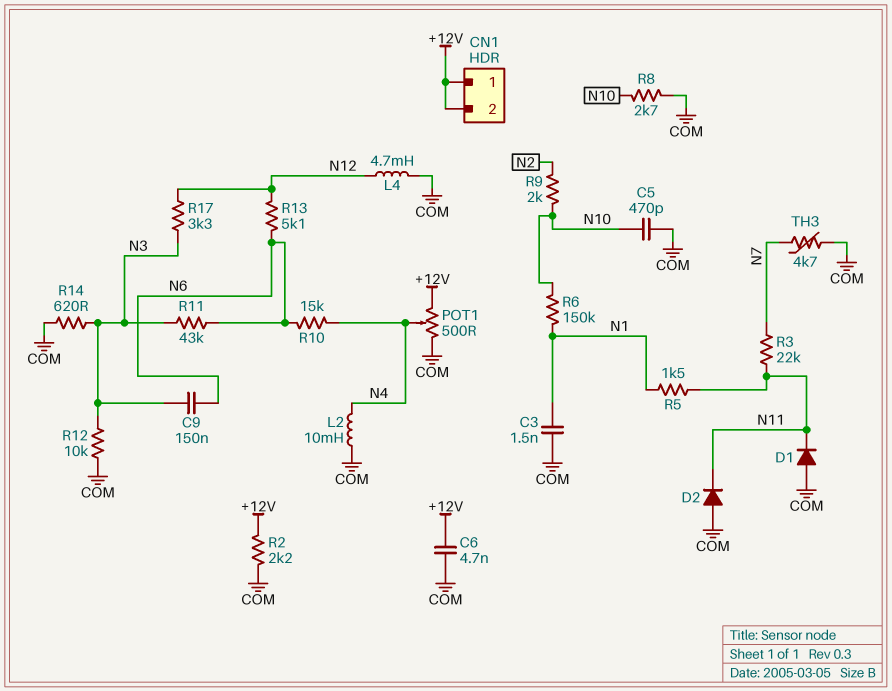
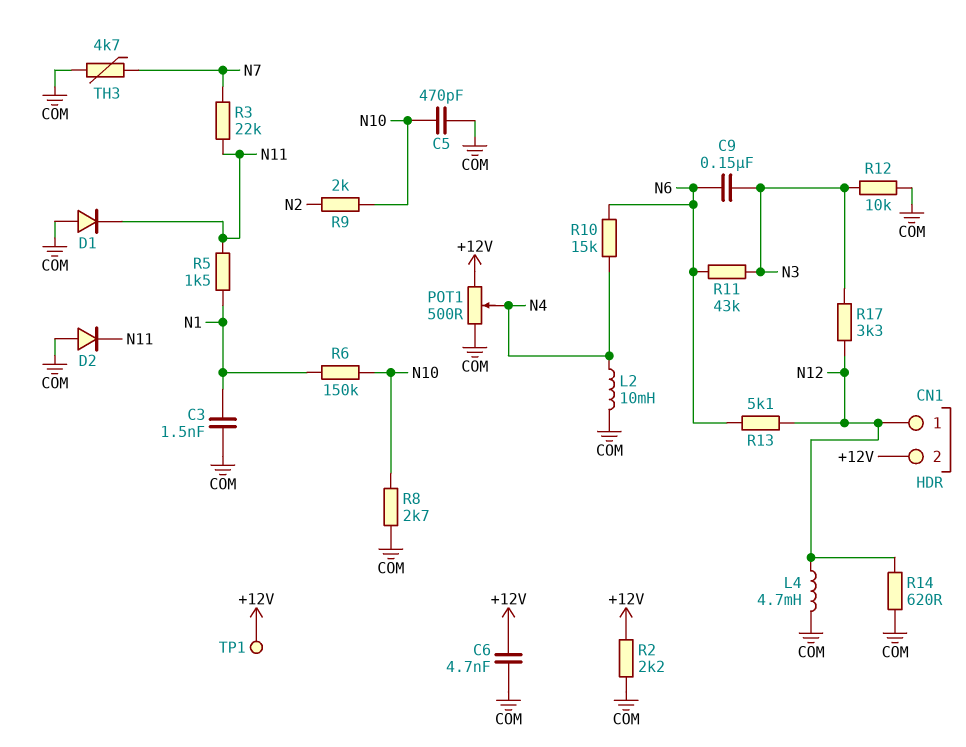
CN1 pin 1: +12V -> N12
R14: 620 (COM, N3) -> 620 (COM, N12)
TP1: none -> test point (+12V)

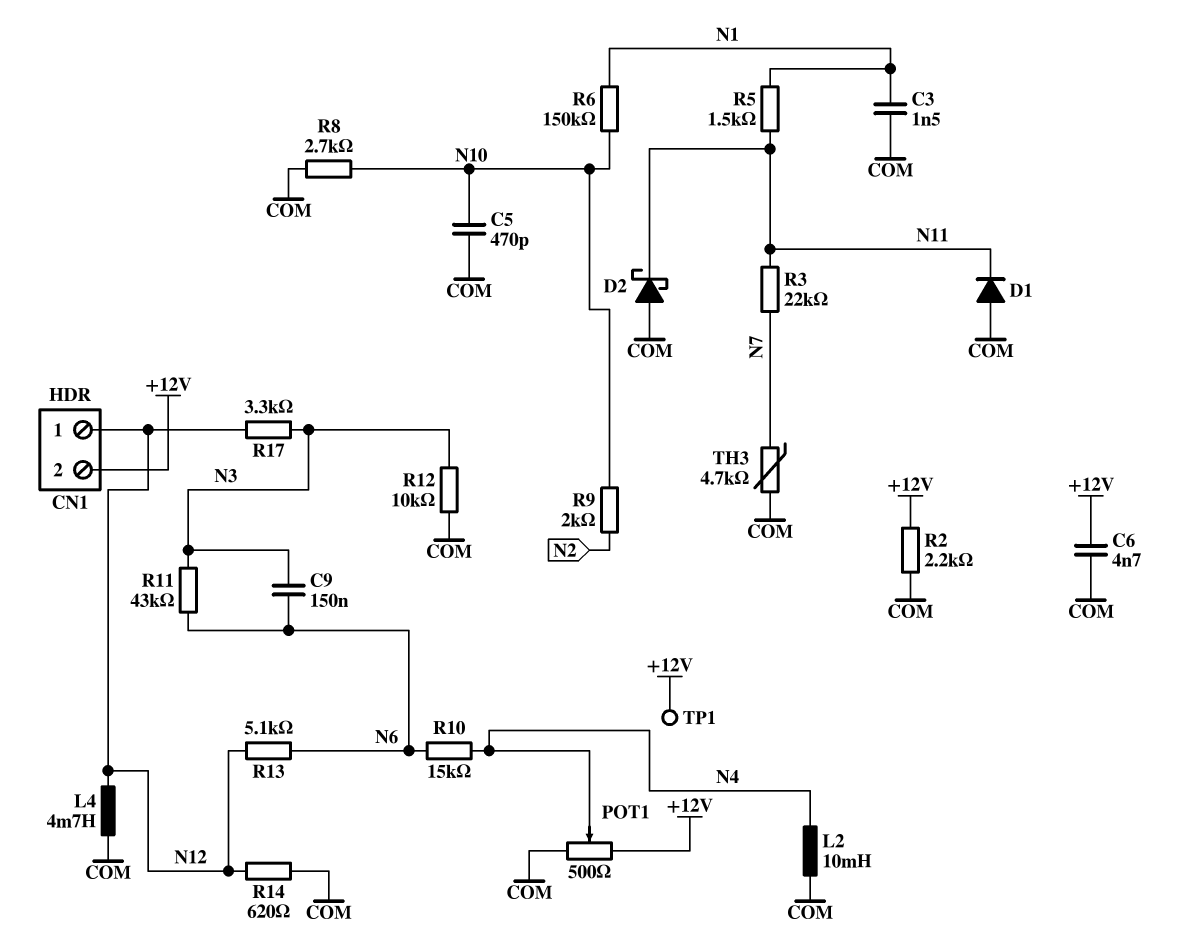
D2: diode (A COM, K N11) -> schottky (A COM, K N11)

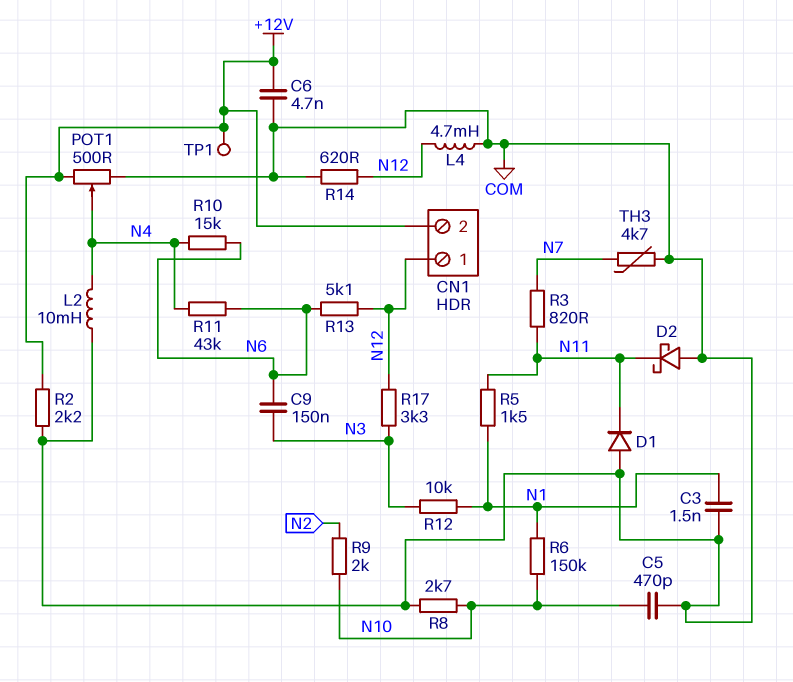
R3: 22k (N7, N11) -> 820 (N7, N11)
R11: 43k (N3, N6) -> 43k (N4, N6)
R12: 10k (COM, N3) -> 10k (N1, N3)

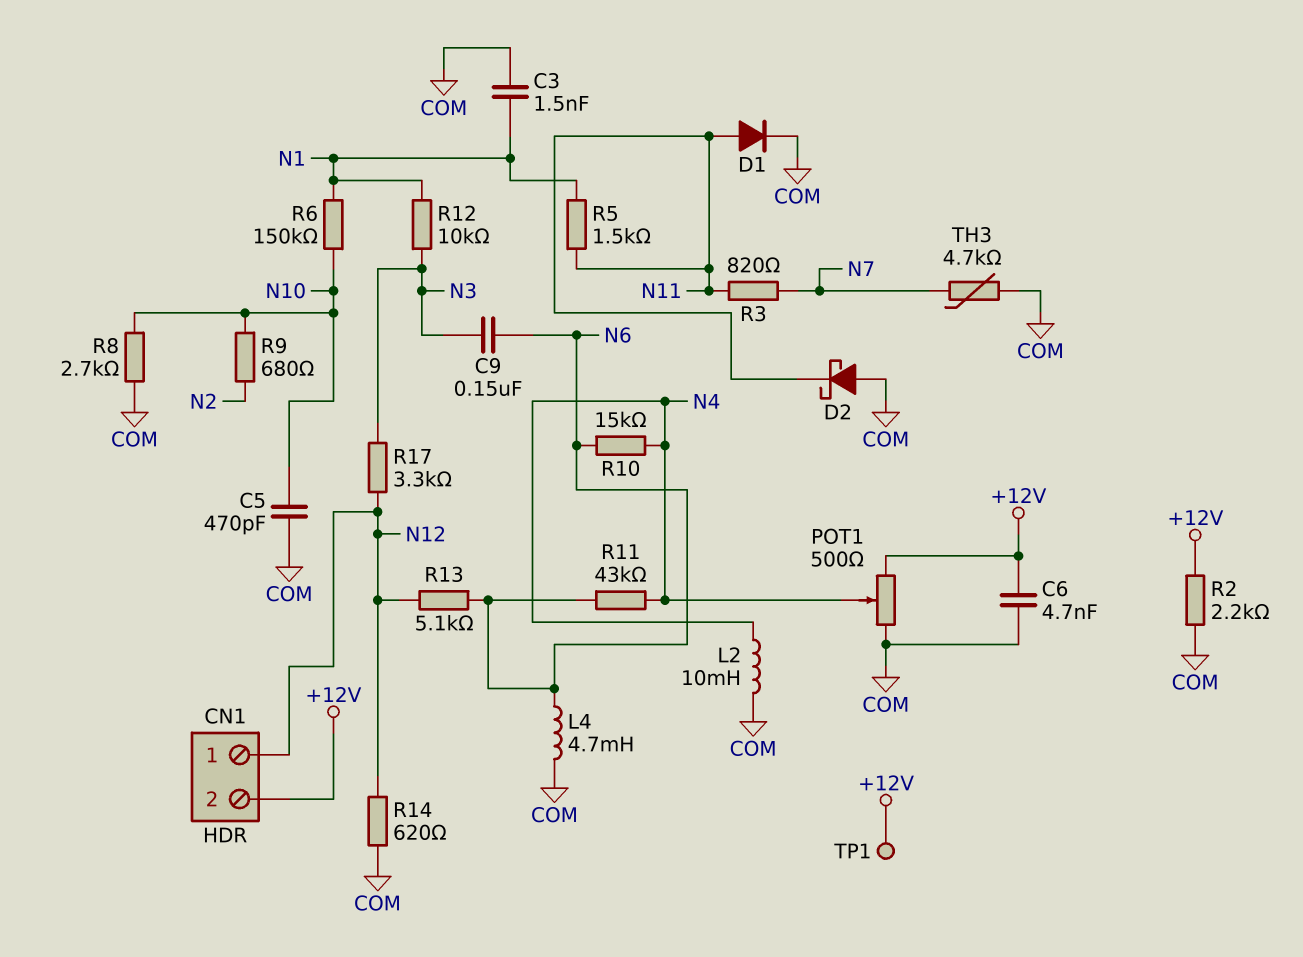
D1: diode (A COM, K N11) -> diode (A N11, K COM)
L4: 4.7mH (COM, N12) -> 4.7mH (COM, N6)
R9: 2k (N2, N10) -> 680 (N2, N10)

